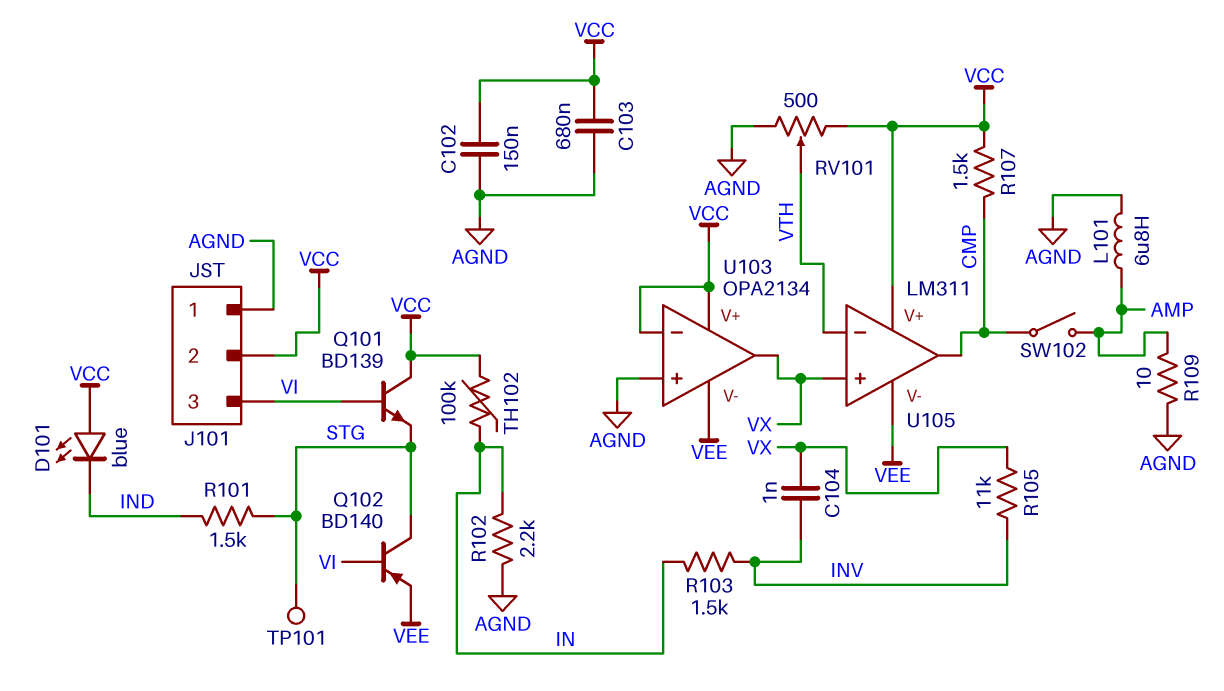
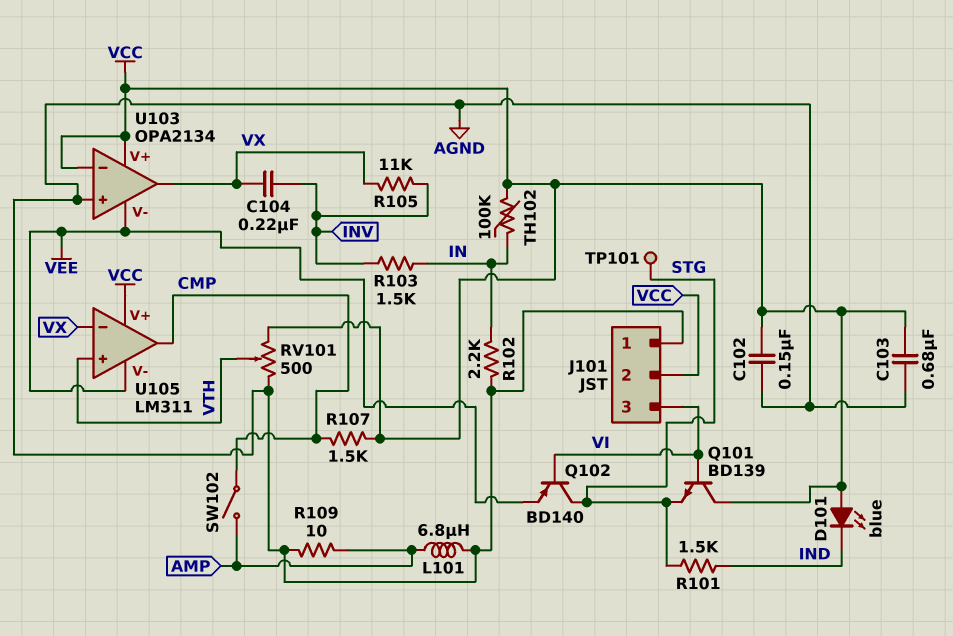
C104: 1nF (INV, VX) -> 220nF (INV, VX)
U105 pin in+: VX -> VTH
U105 pin in-: VTH -> VX

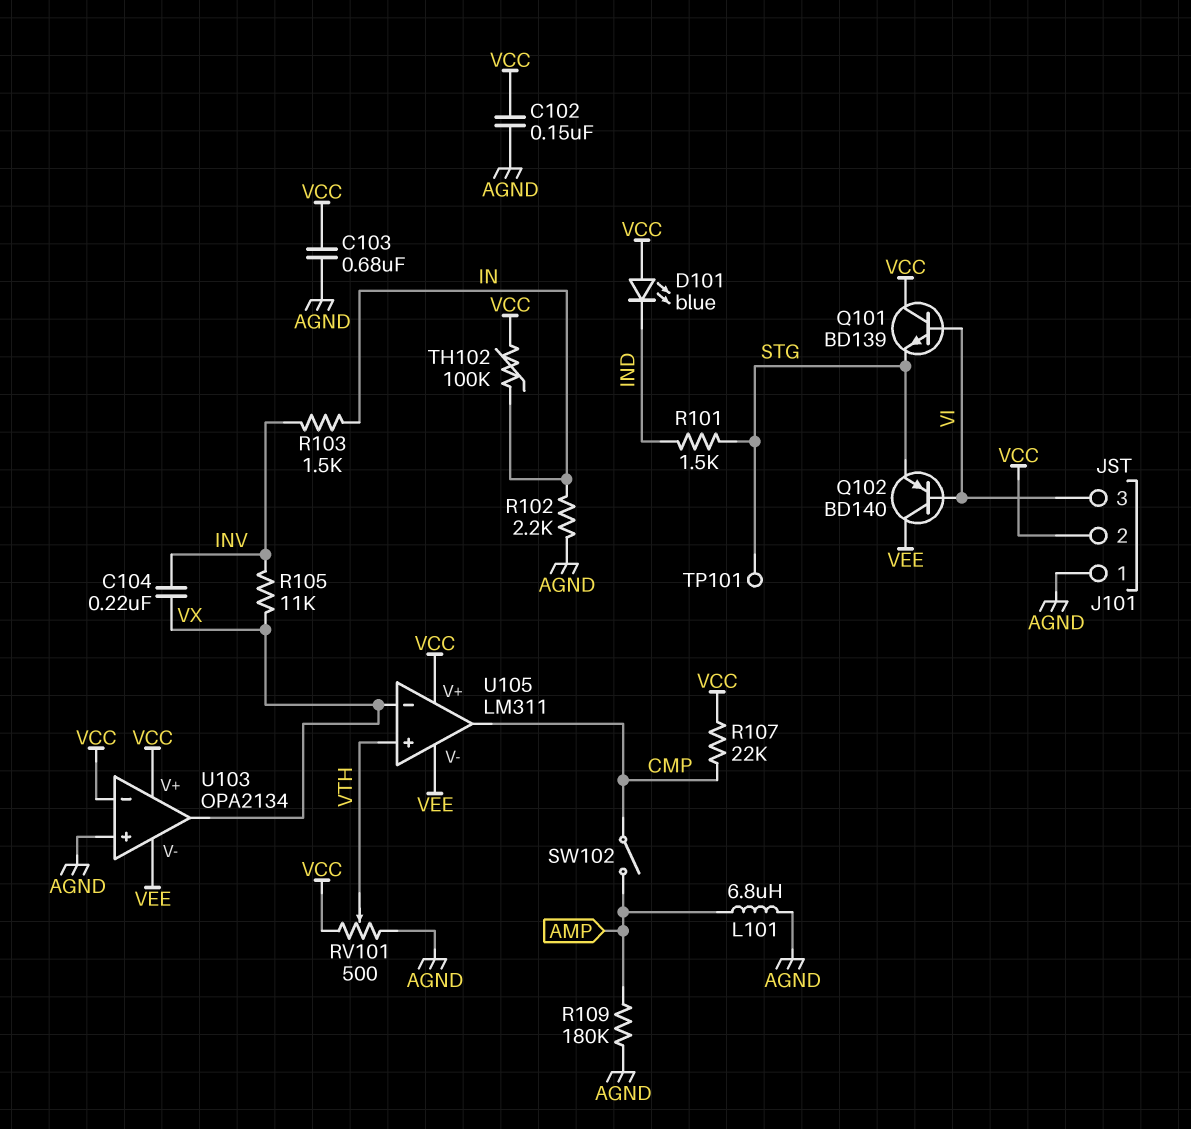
Q102: PNP BD140 (B VI, C STG, E VEE) -> PNP BD140 (B VI, C VEE, E STG)
R107: 1.5k (CMP, VCC) -> 22k (CMP, VCC)
R109: 10 (AGND, AMP) -> 180k (AGND, AMP)

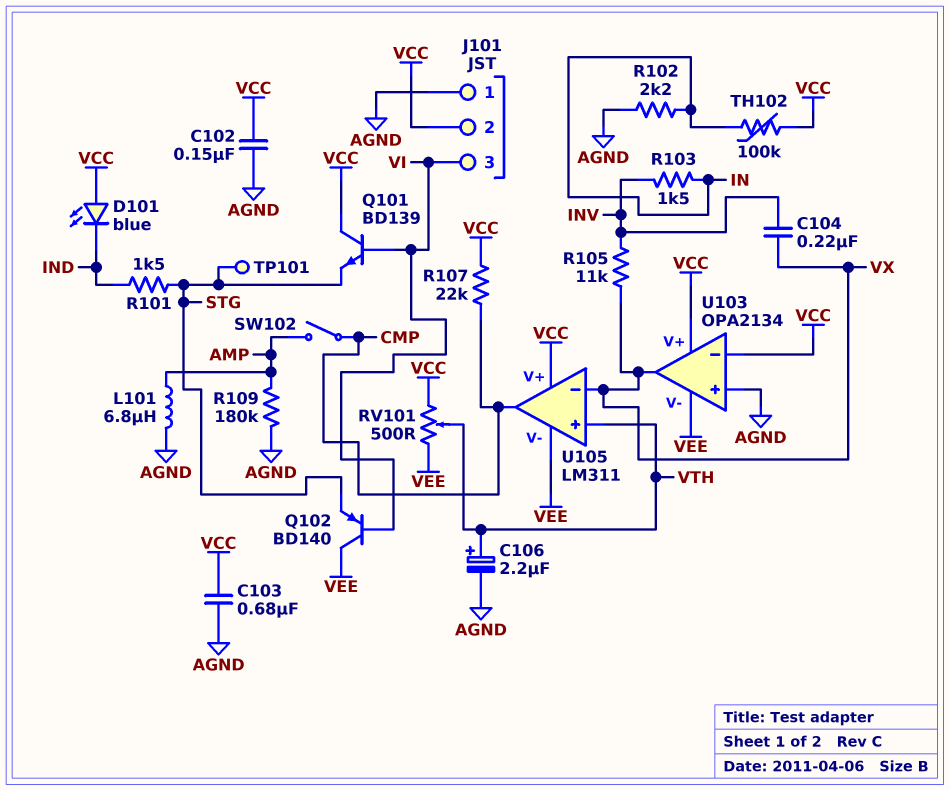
C106: none -> 2.2uF (plus VTH, minus AGND)
RV101: 500 (AGND, VCC, wiper VTH) -> 500 (VCC, VEE, wiper VTH)

